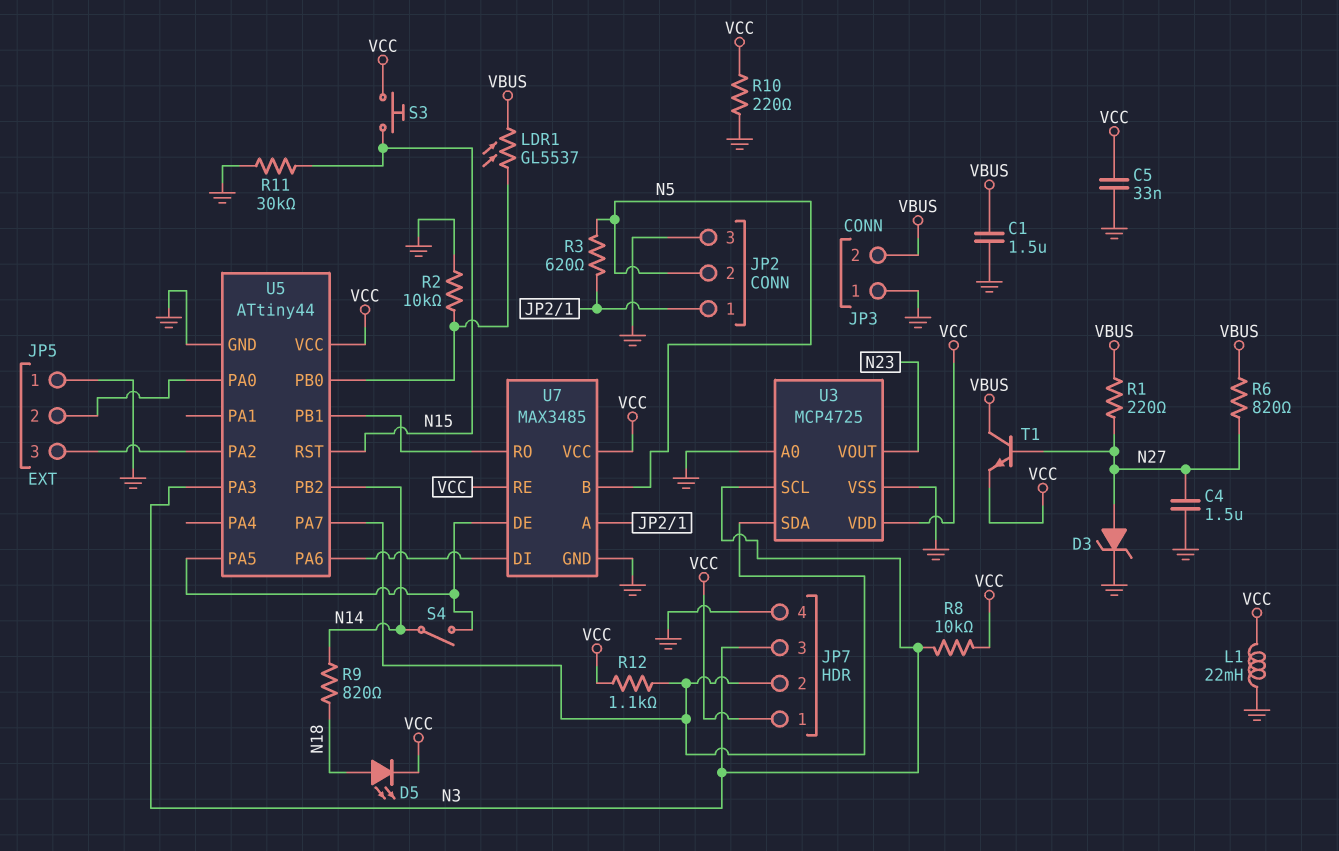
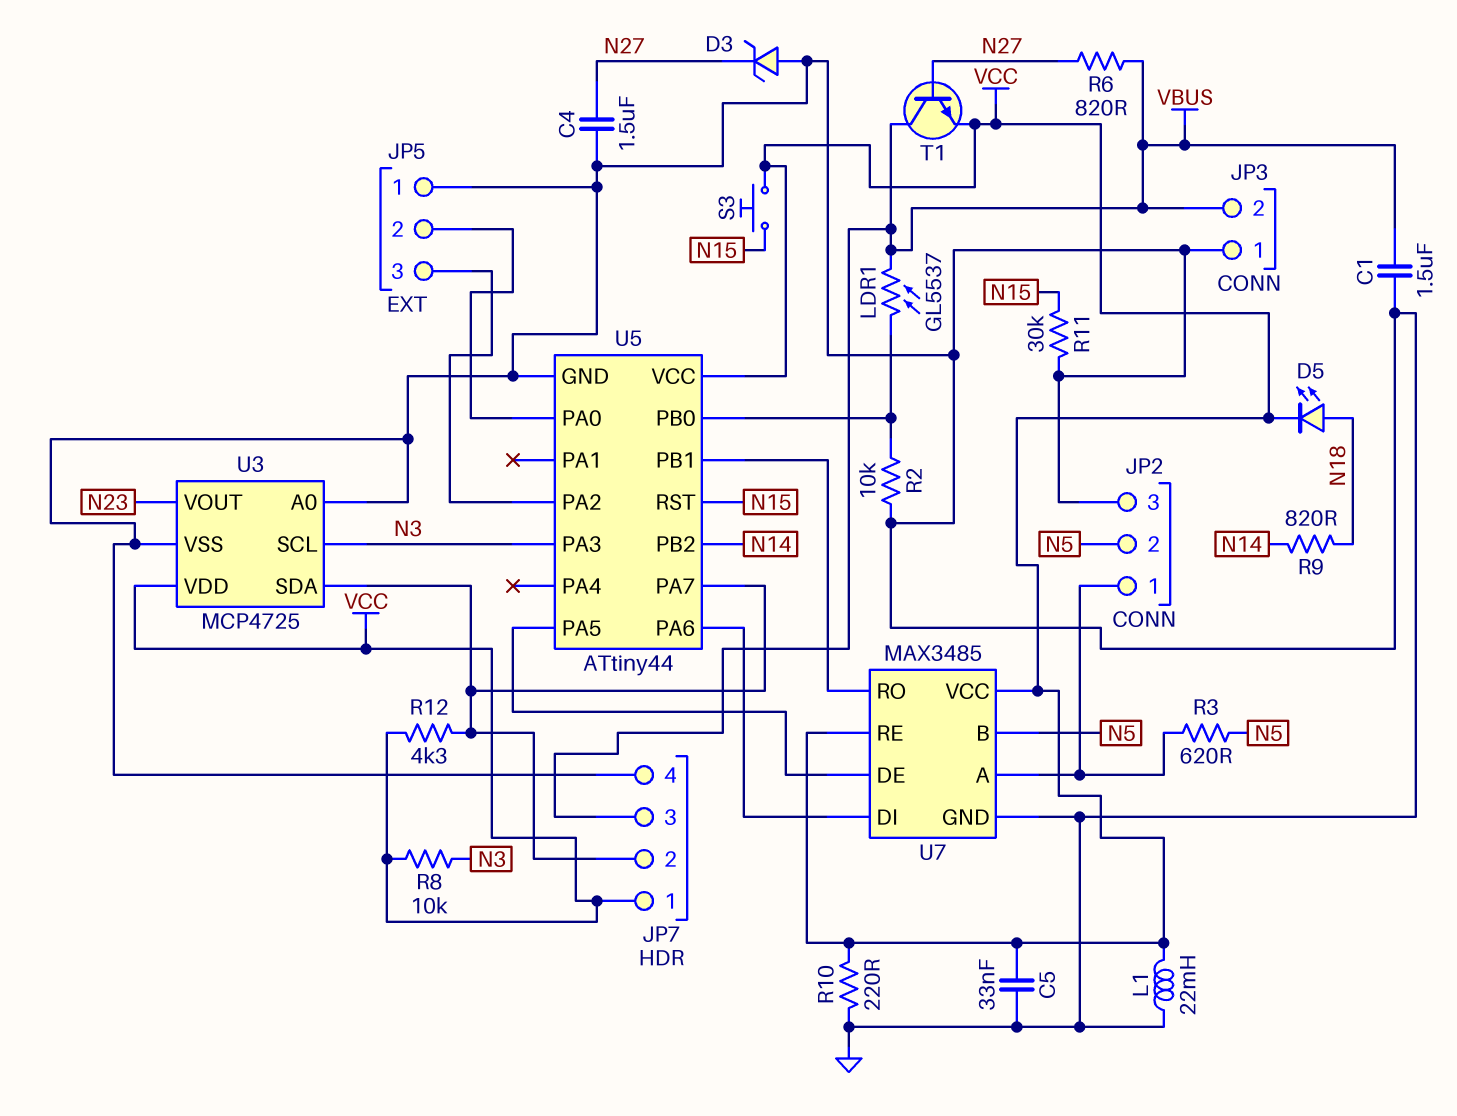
D3: zener (A N27, K GND) -> zener (A GND, K N27)
JP7 pin 3: N3 -> VBUS
R1: 220 (N27, VBUS) -> none
R12: 1.1k (JP7/2, VCC) -> 4.3k (JP7/2, VCC)
S4: switch (N14, U5/PA5) -> none

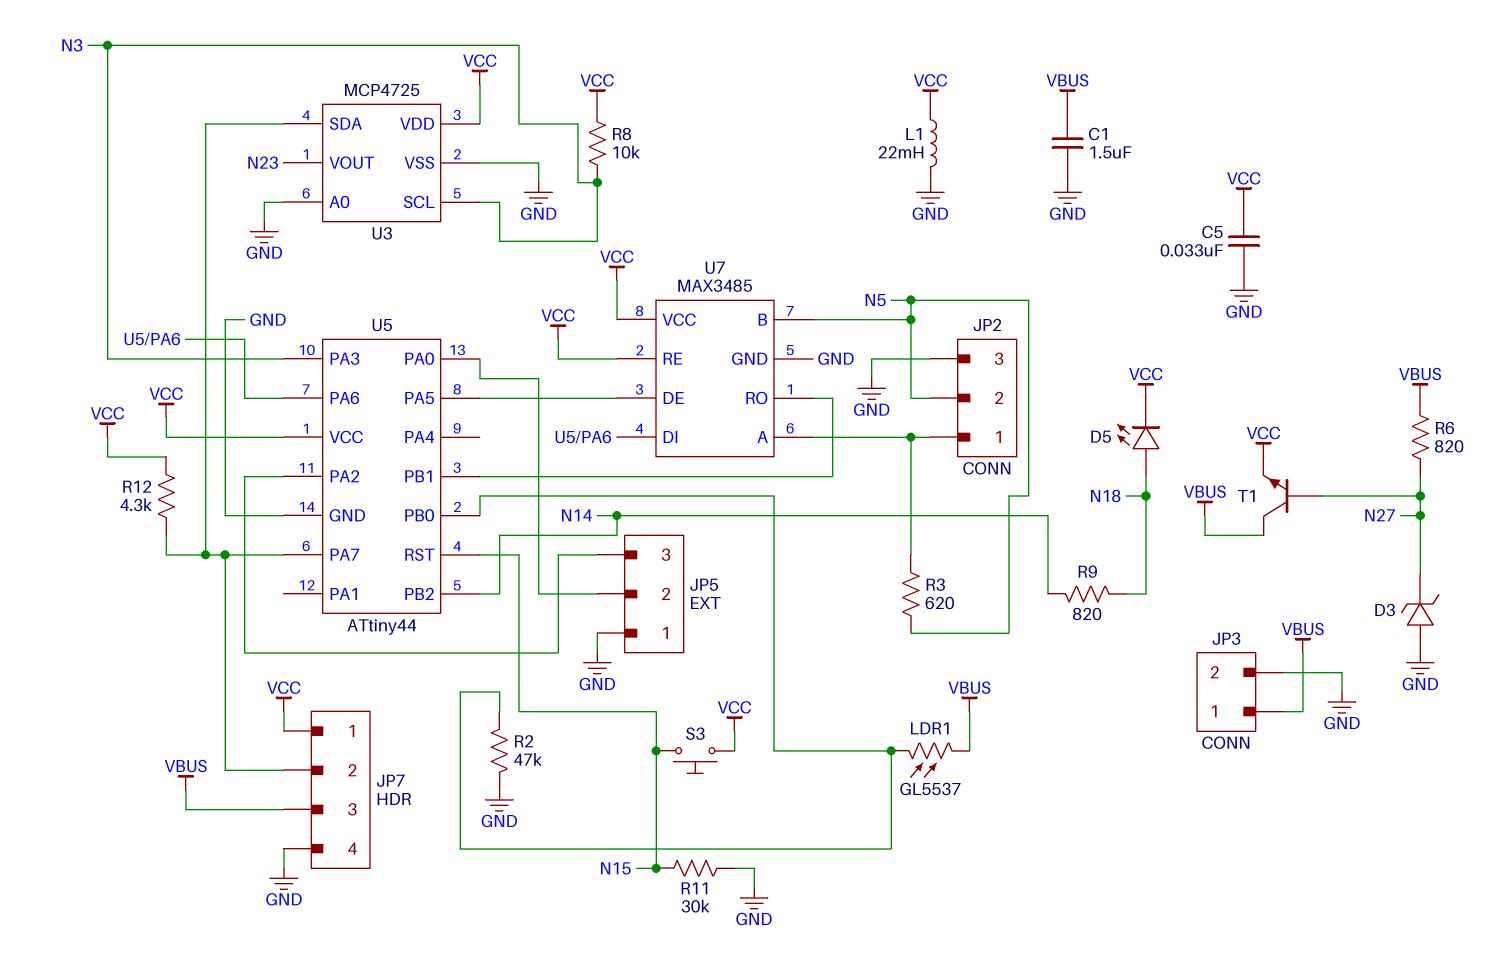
C4: 1.5uF (GND, N27) -> none
JP3 pin 1: GND -> VBUS
JP3 pin 2: VBUS -> GND
R2: 10k (GND, U5/PB0) -> 47k (GND, U5/PB0)
R10: 220 (GND, VCC) -> none

